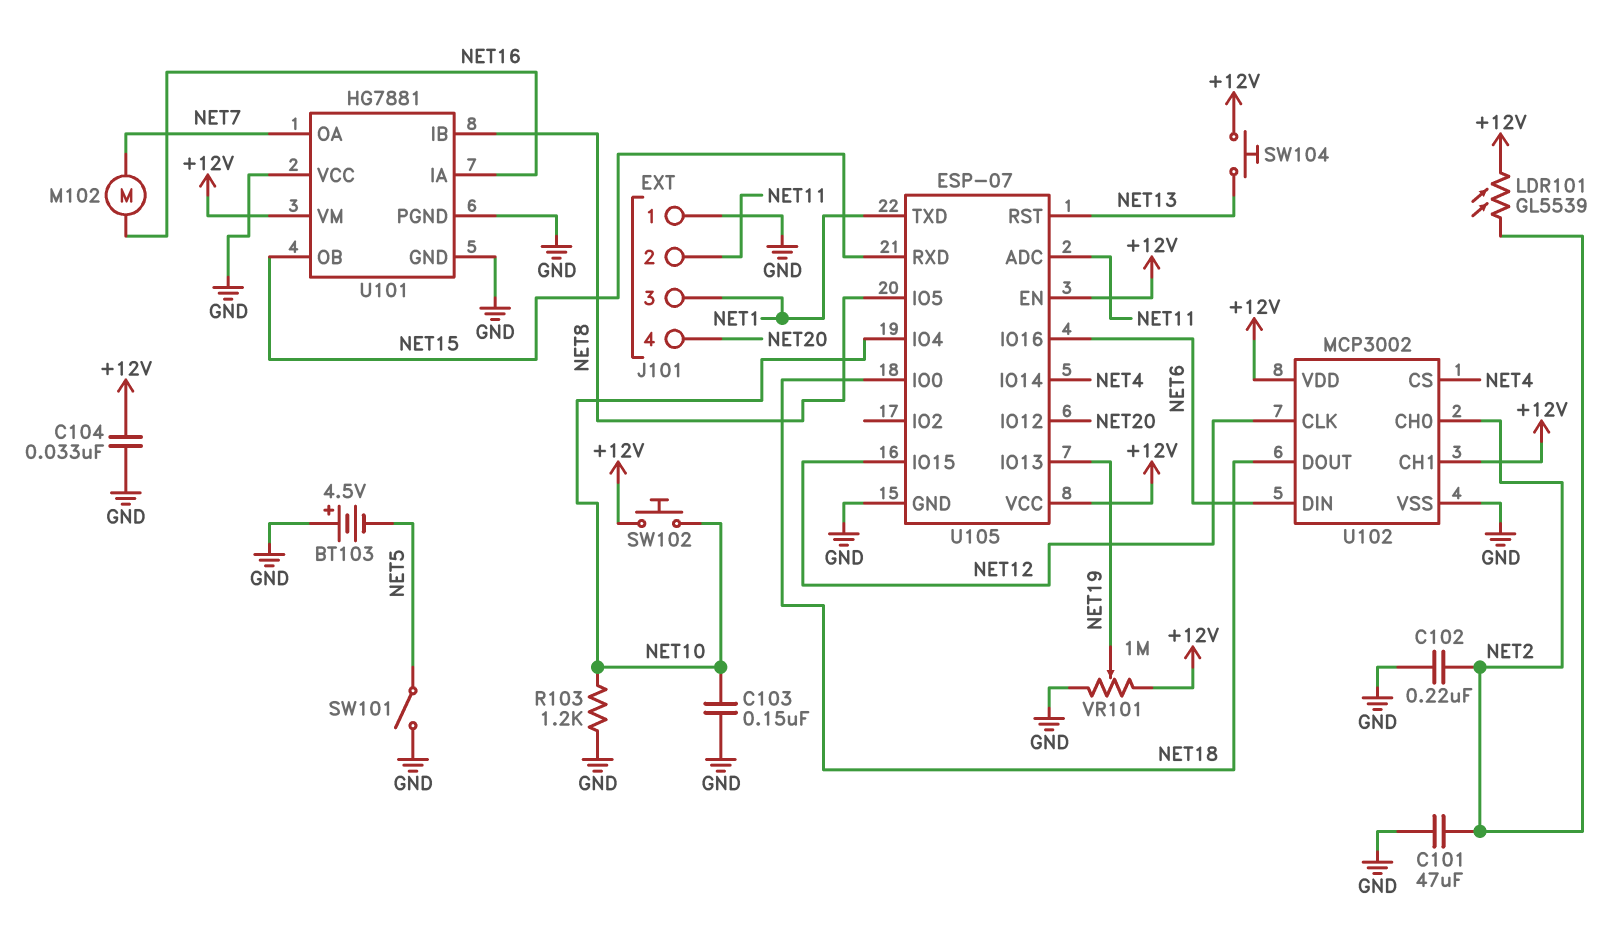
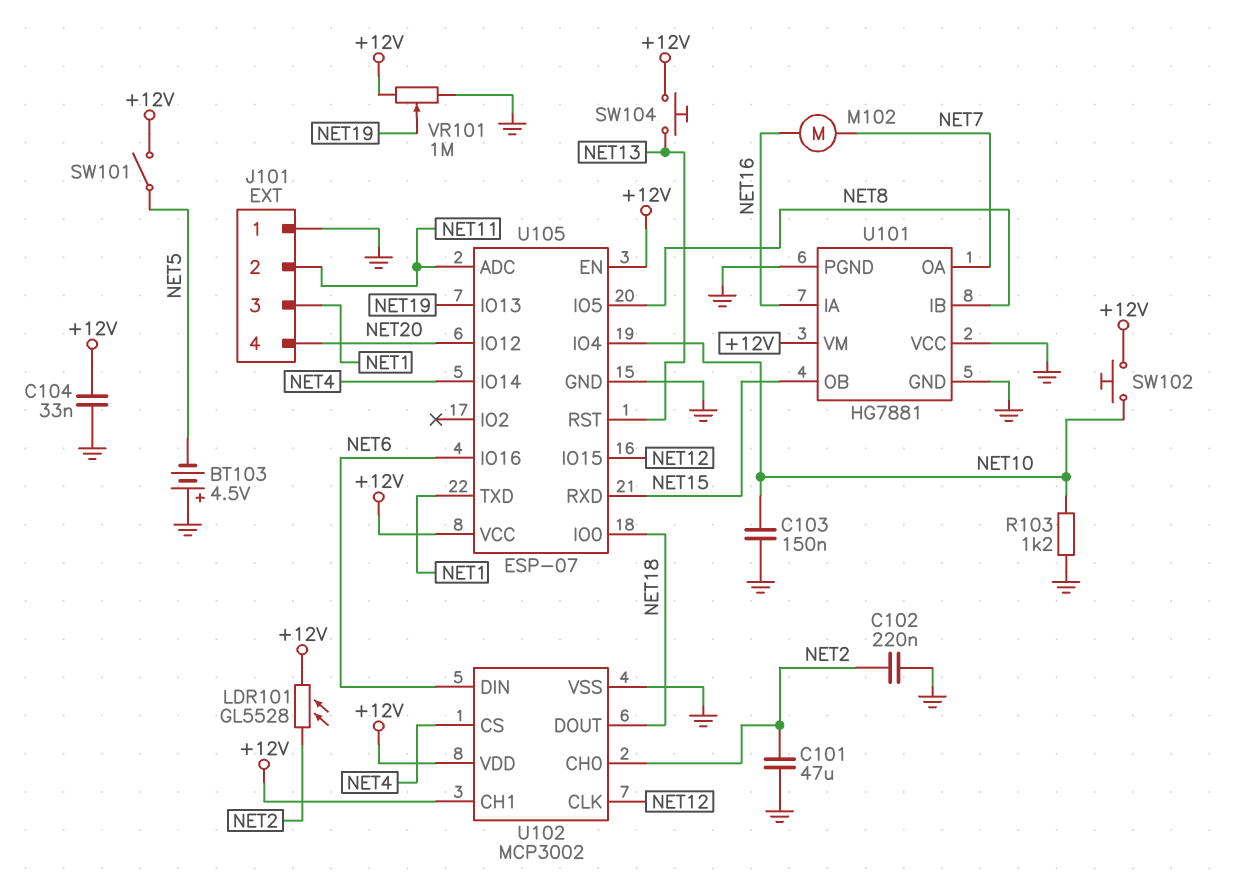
LDR101: GL5539 (+12V, NET2) -> GL5528 (+12V, NET2)
SW101: switch (GND, NET5) -> switch (+12V, NET5)

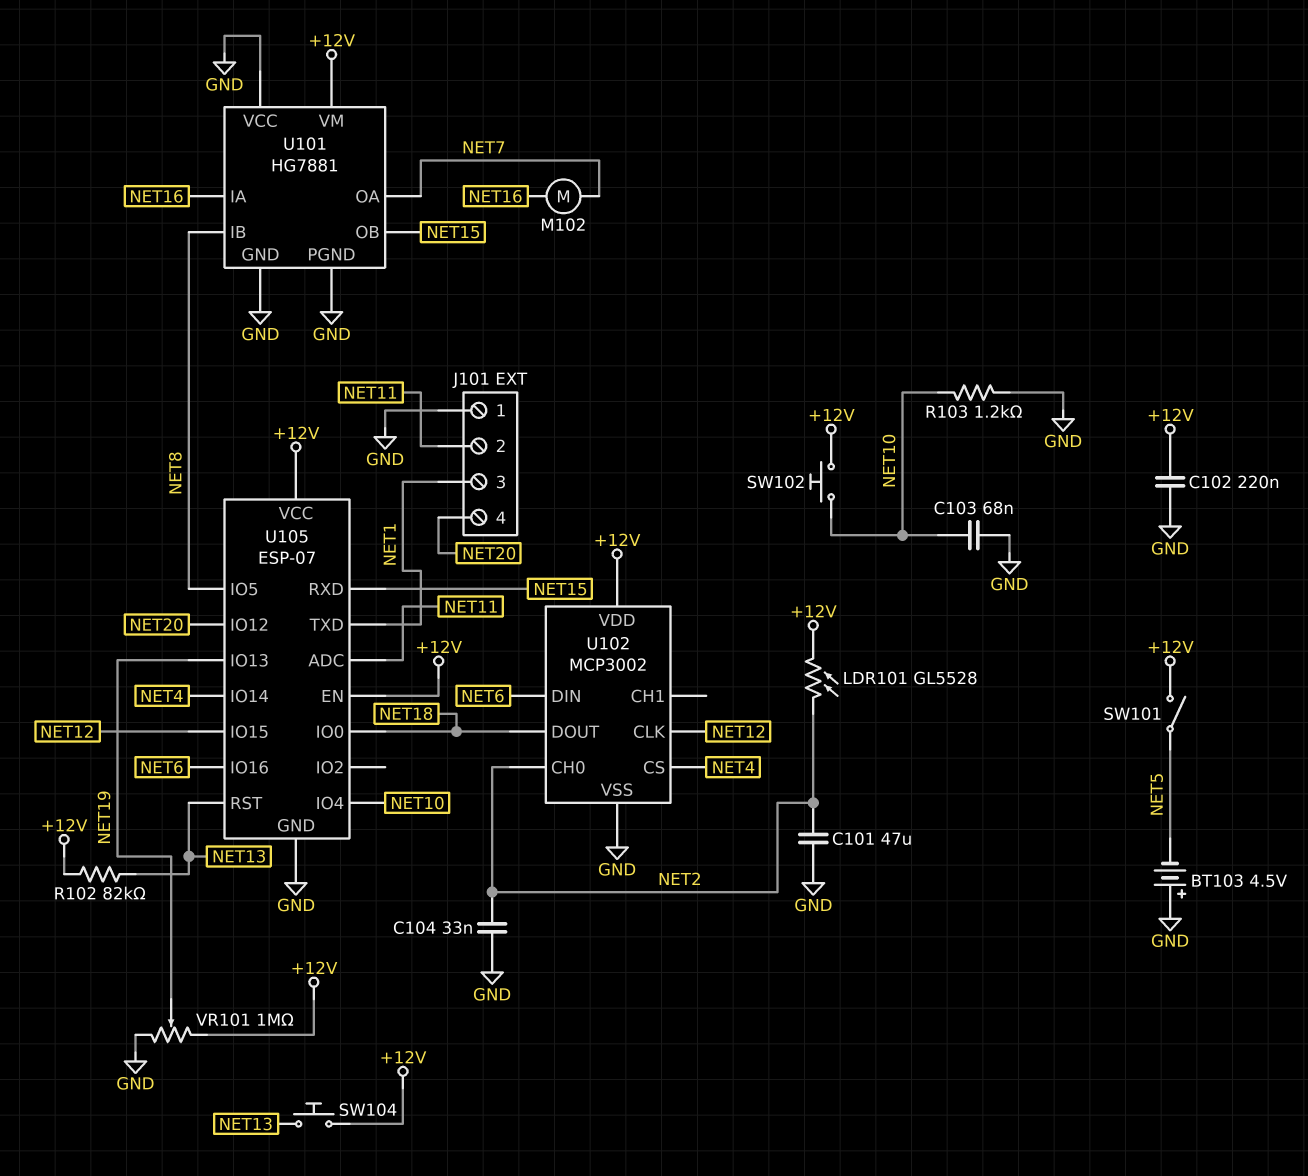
C102: 220nF (GND, NET2) -> 220nF (+12V, GND)
C103: 150nF (GND, NET10) -> 68nF (GND, NET10)
C104: 33nF (+12V, GND) -> 33nF (GND, NET2)
R102: none -> 82k (+12V, NET13)
U102 pin CH1: +12V -> none

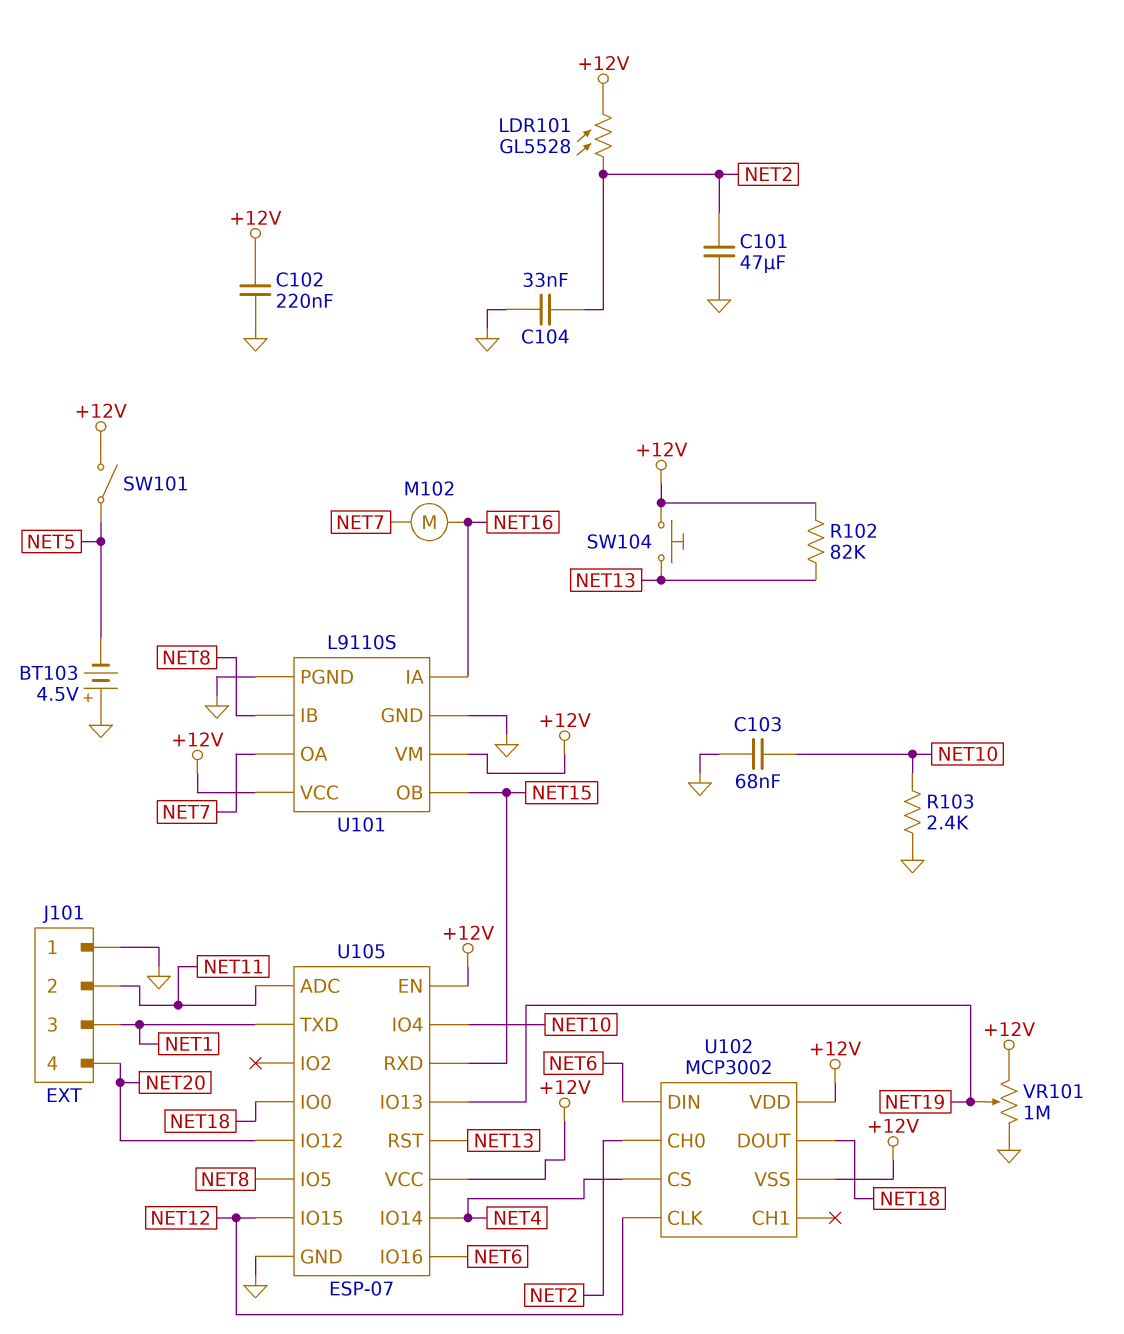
R103: 1.2k (GND, NET10) -> 2.4k (GND, NET10)
SW102: button (+12V, NET10) -> none
U101: HG7881 -> L9110S
U101 pin VCC: GND -> +12V
U102 pin VSS: GND -> +12V

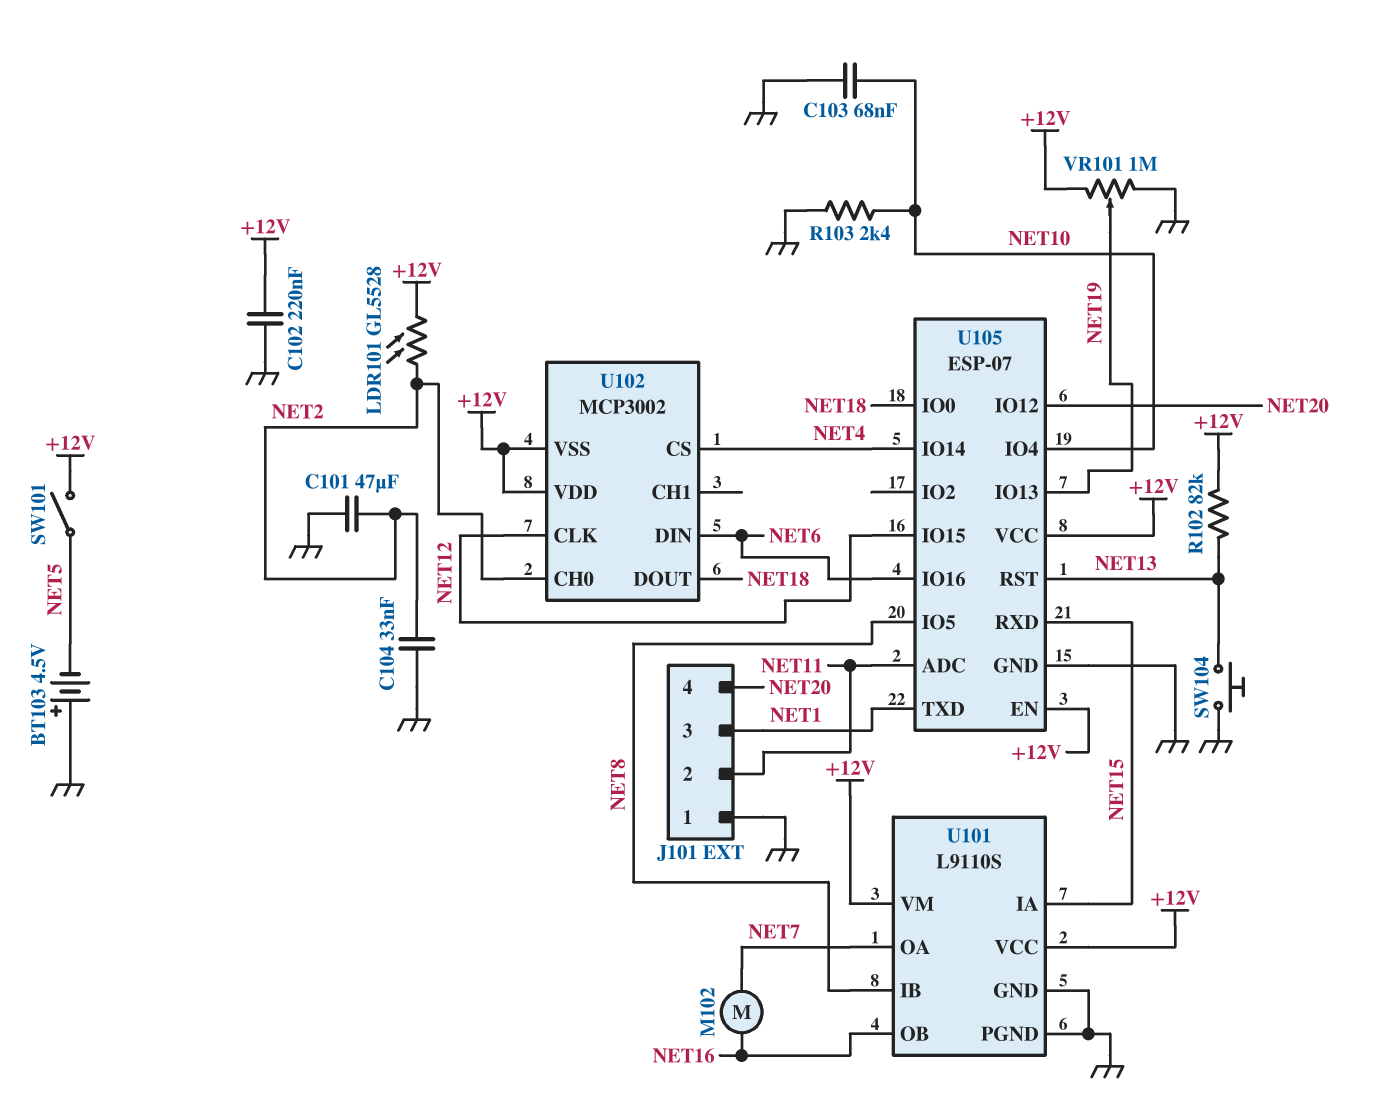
SW104: button (+12V, NET13) -> button (GND, NET13)
U101 pin IA: NET16 -> NET15
U101 pin OB: NET15 -> NET16

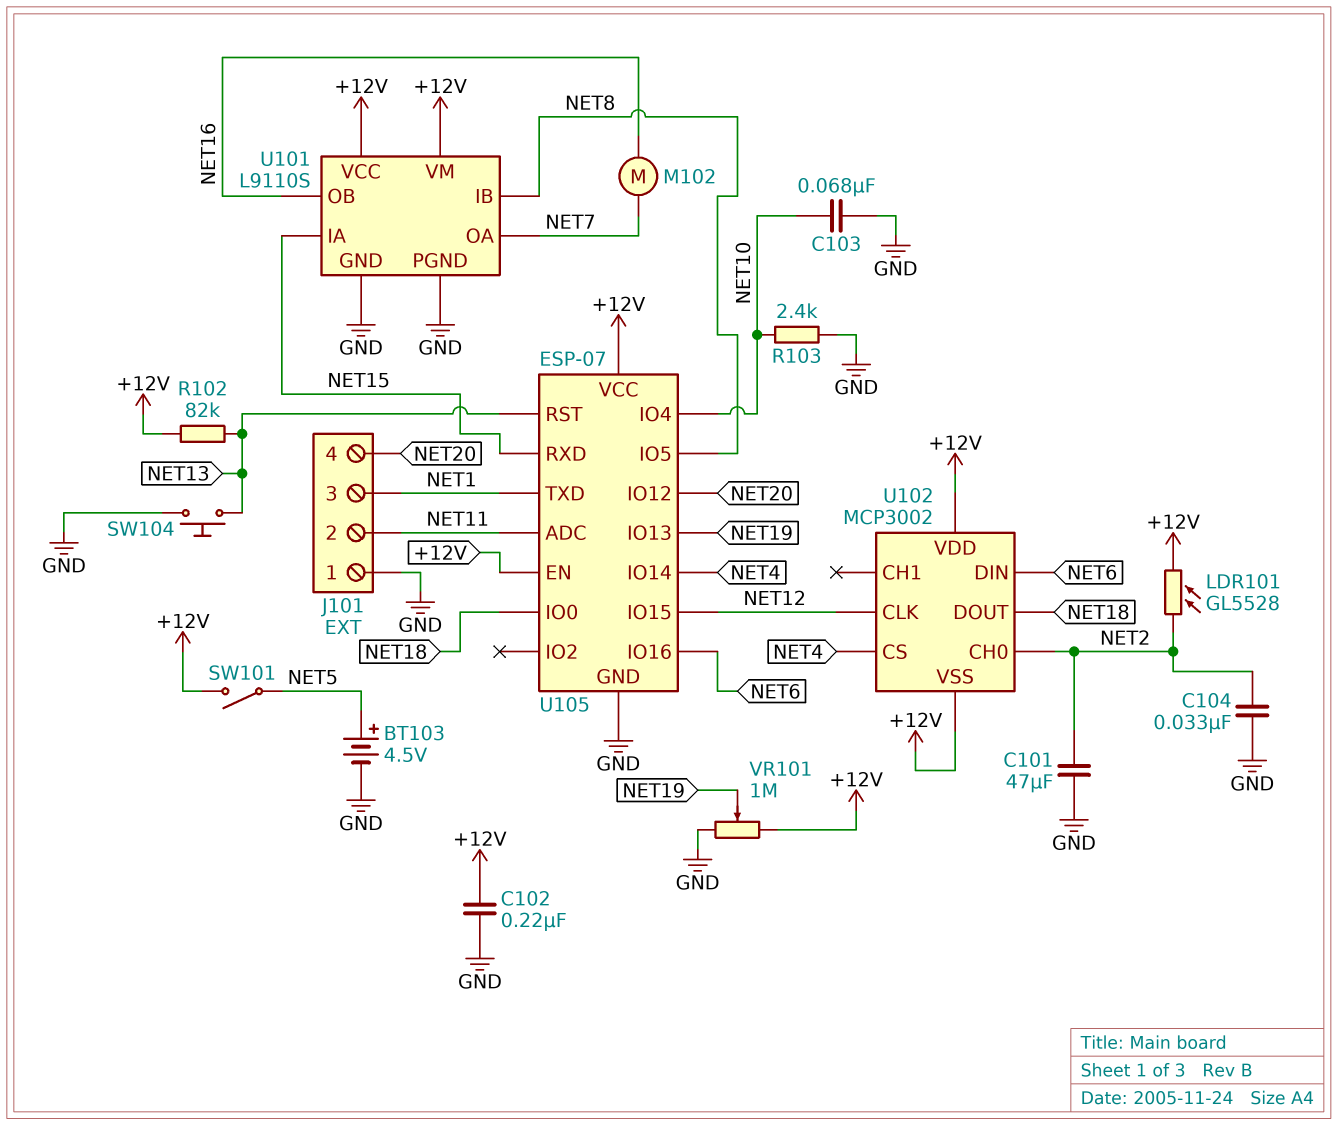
BT103: 4.5V (plus GND, minus NET5) -> 4.5V (plus NET5, minus GND)

